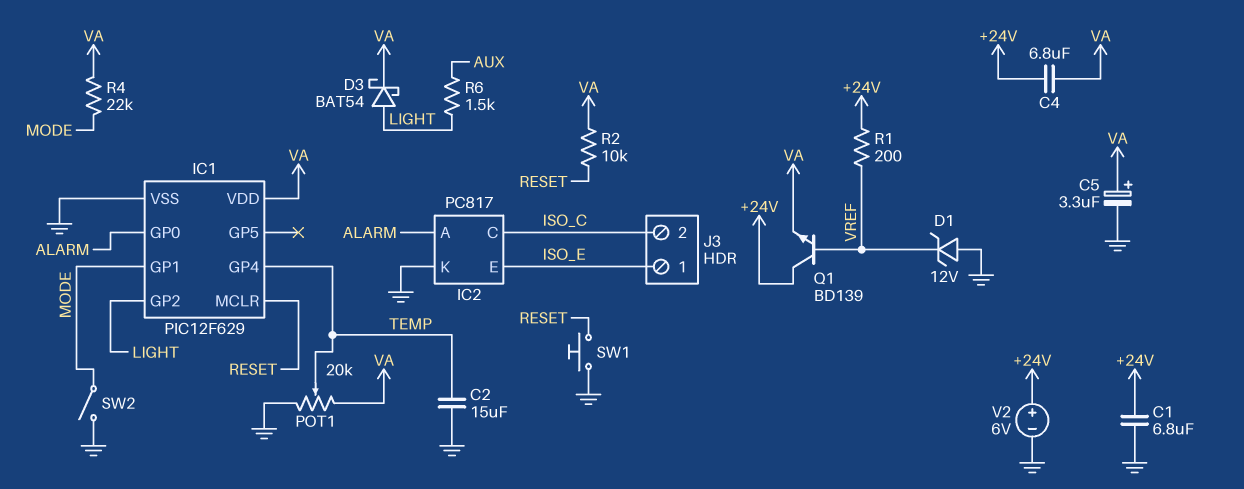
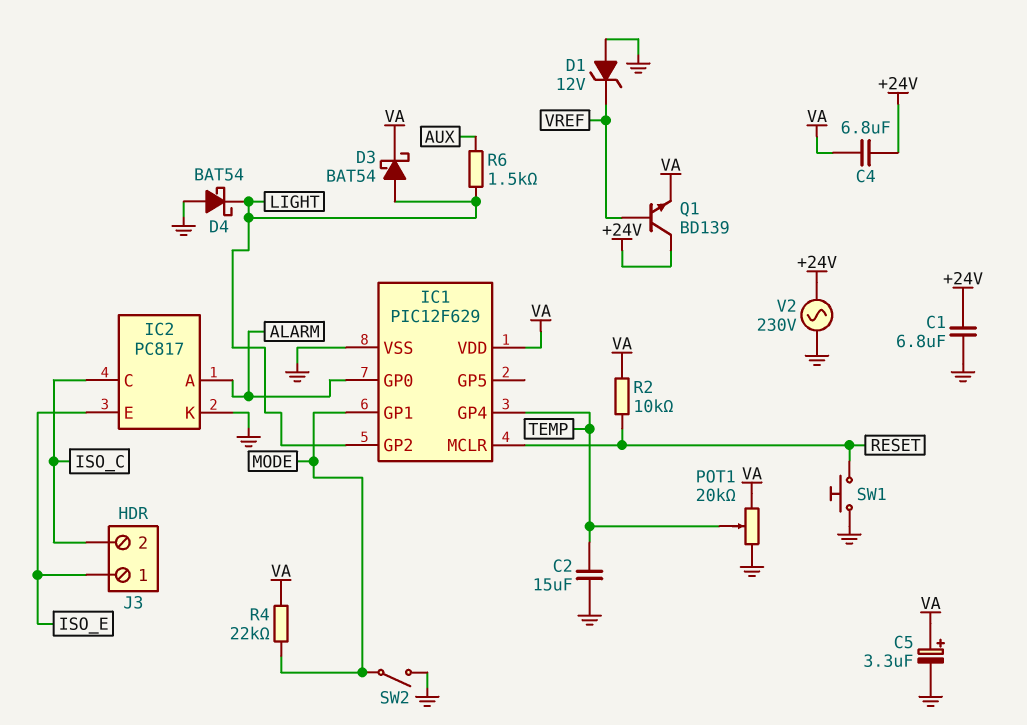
D4: none -> schottky BAT54 (A GND, K LIGHT)
R1: 200 (+24V, VREF) -> none
V2: 6V (plus +24V, minus GND) -> AC 230V (+24V, GND)

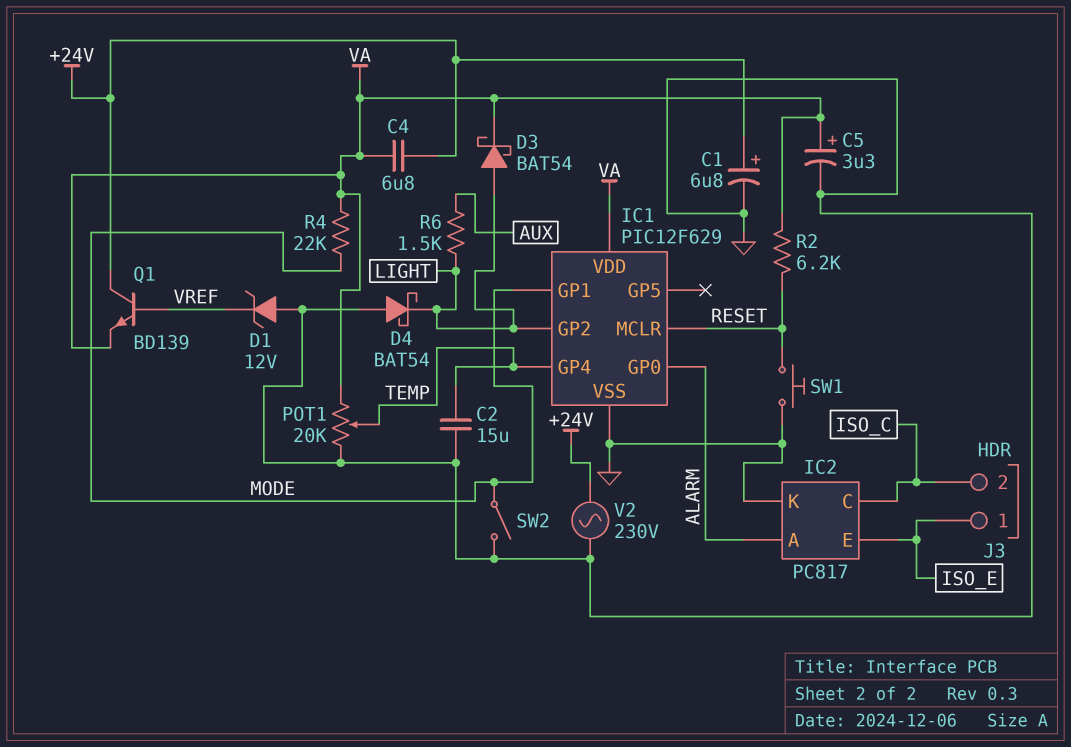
C1: 6.8uF (+24V, GND) -> 6.8uF (plus +24V, minus GND)
R2: 10k (RESET, VA) -> 6.2k (RESET, VA)

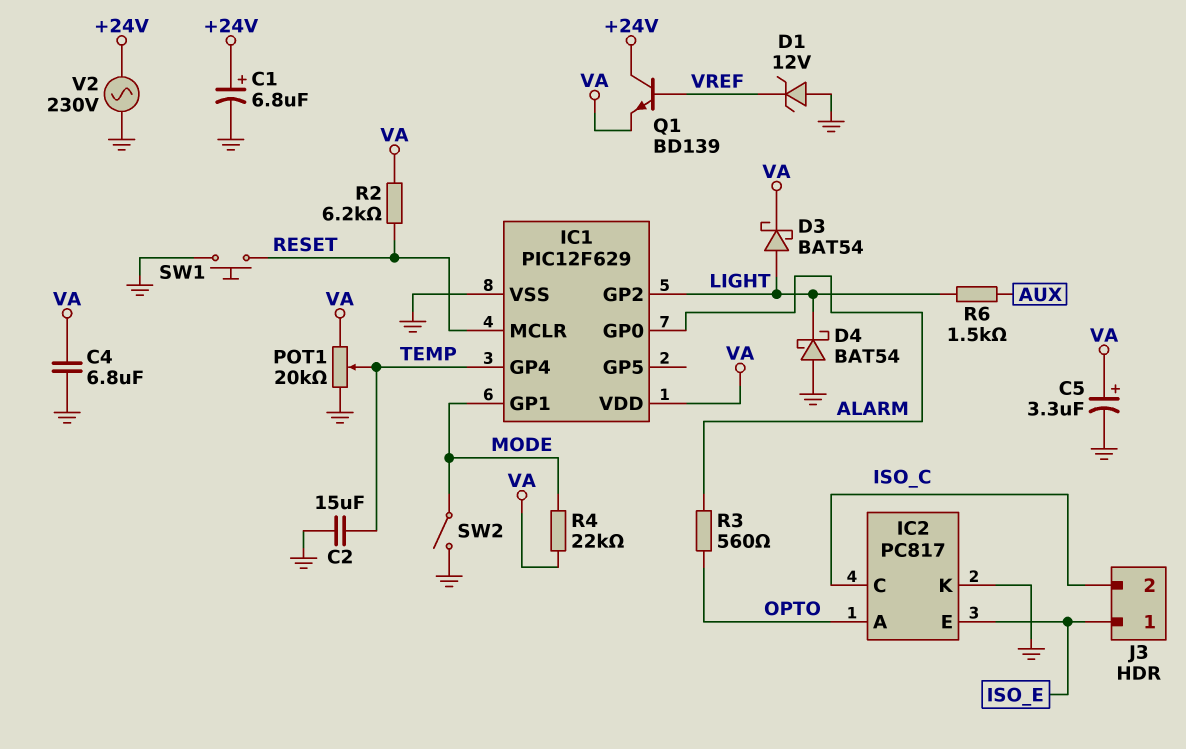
C4: 6.8uF (+24V, VA) -> 6.8uF (GND, VA)
IC2 pin A: ALARM -> OPTO
R3: none -> 560 (ALARM, OPTO)

